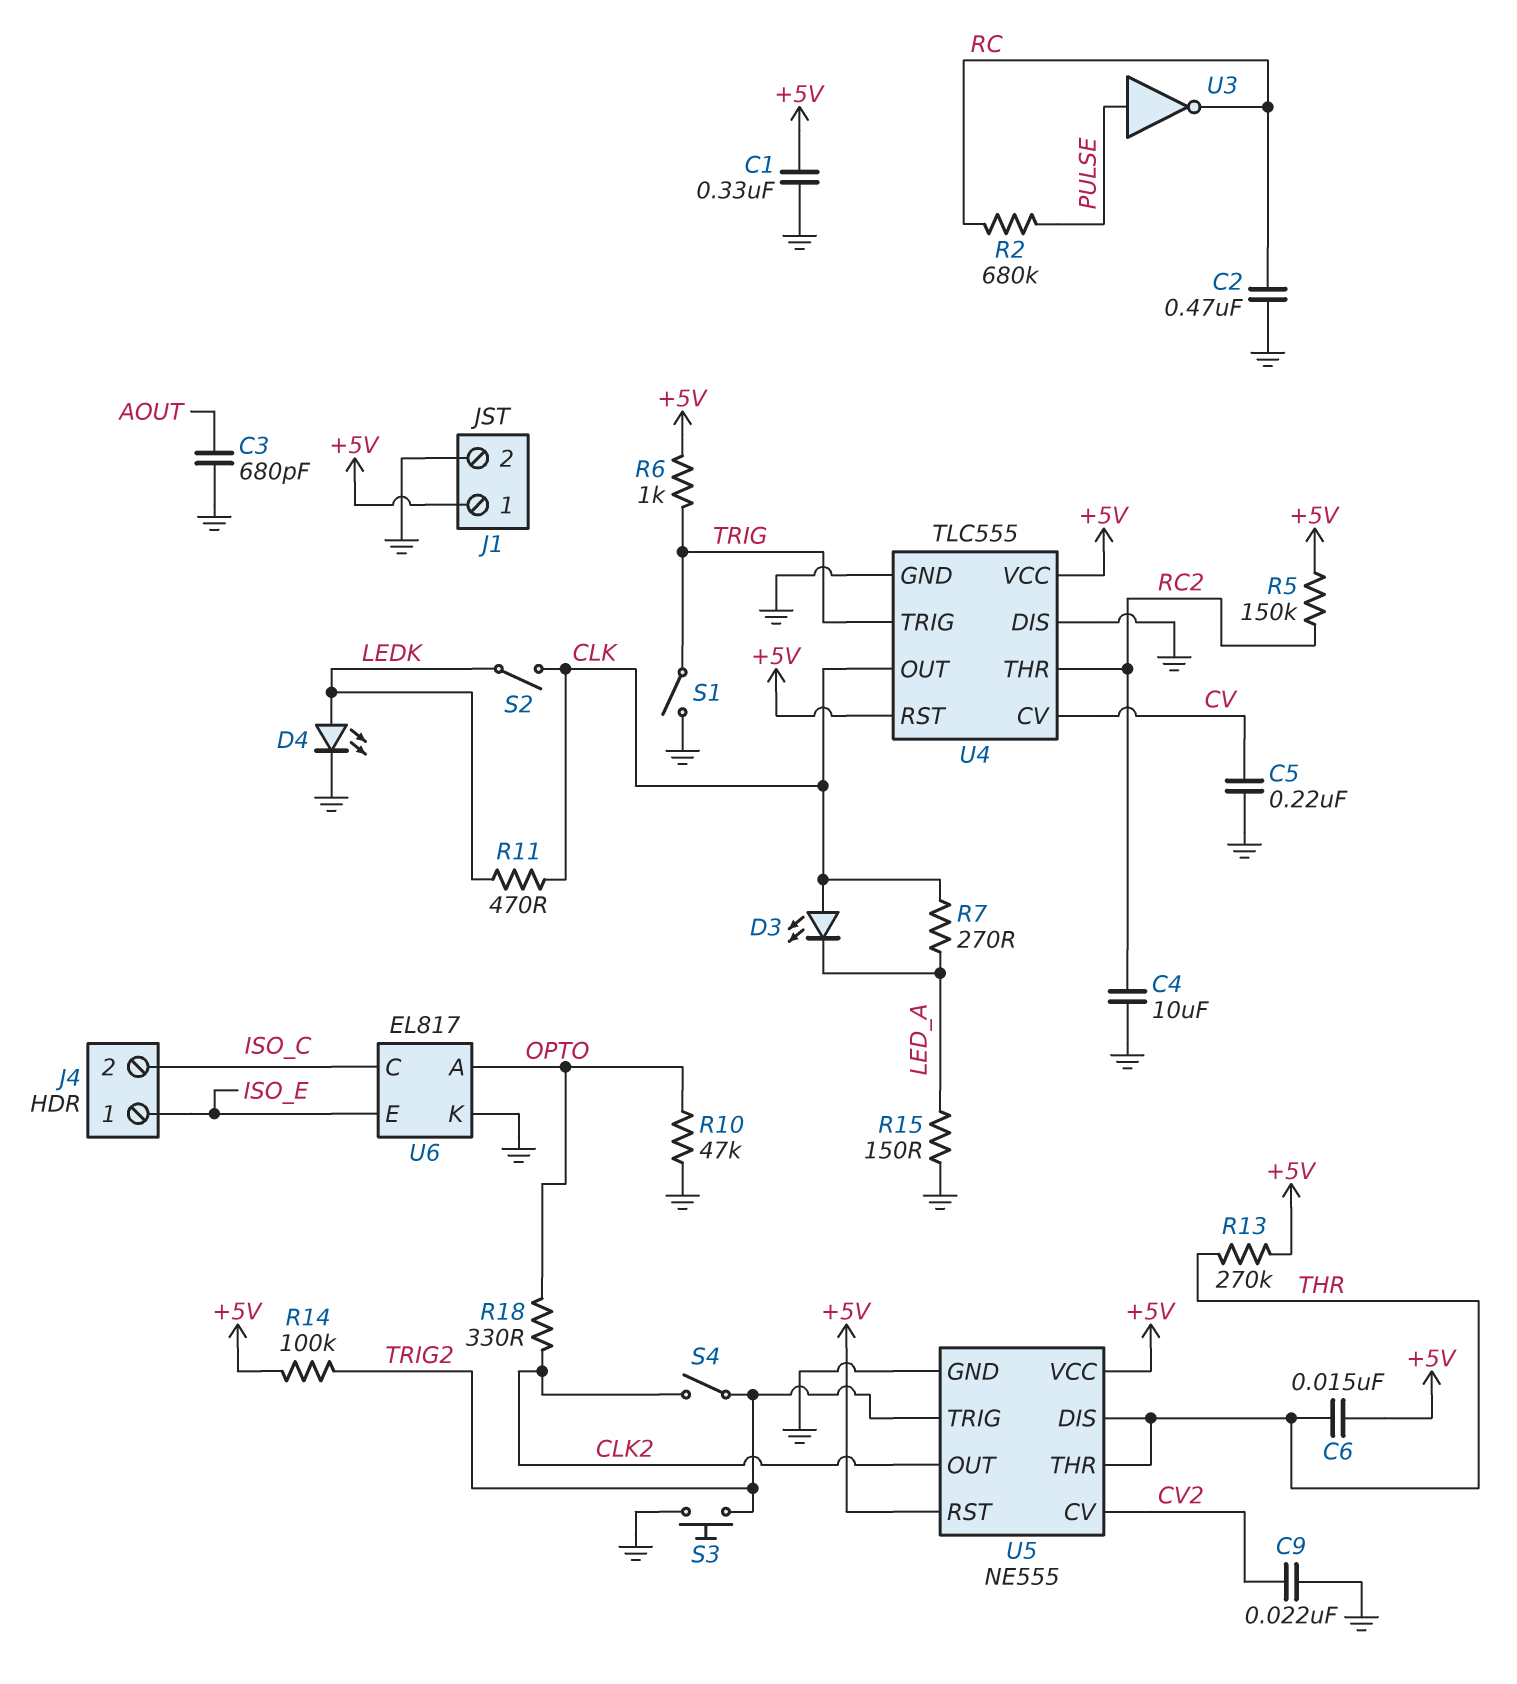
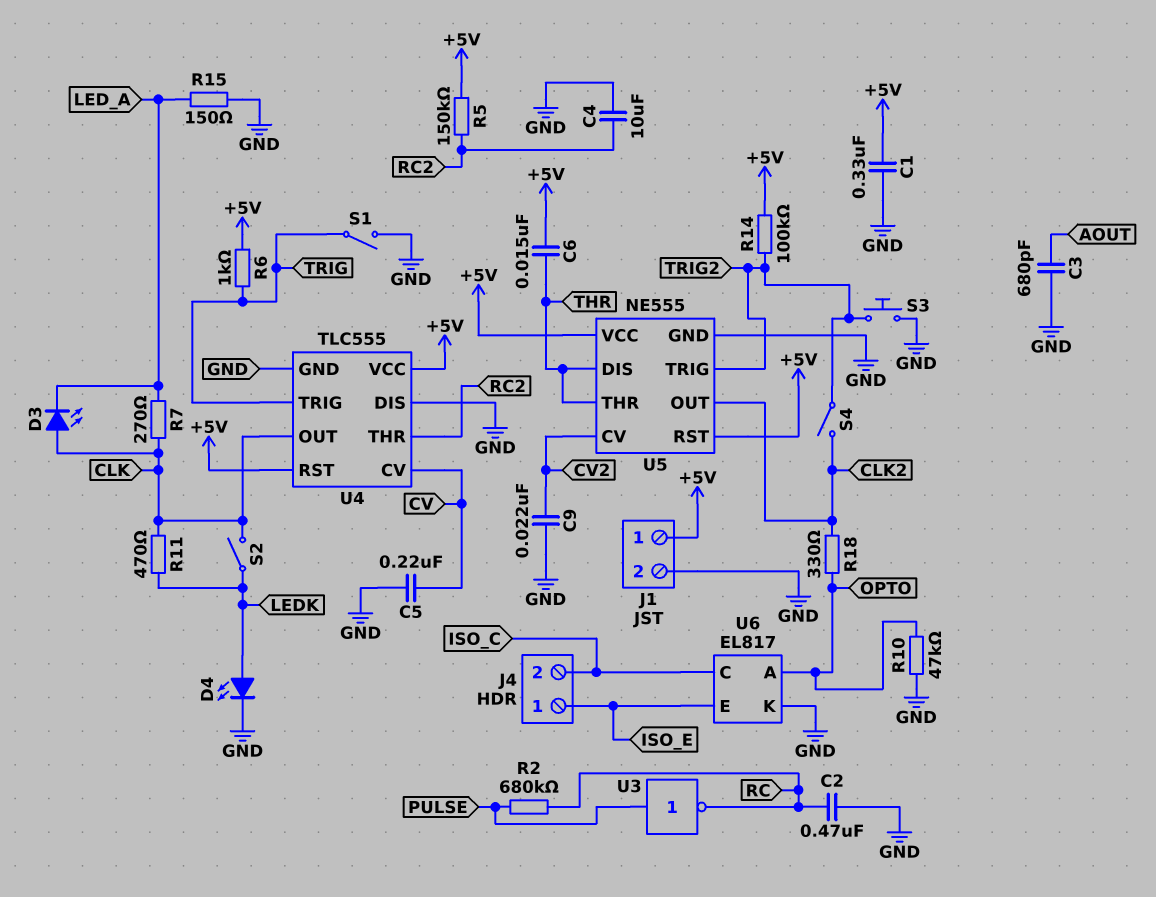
R13: 270k (+5V, THR) -> none

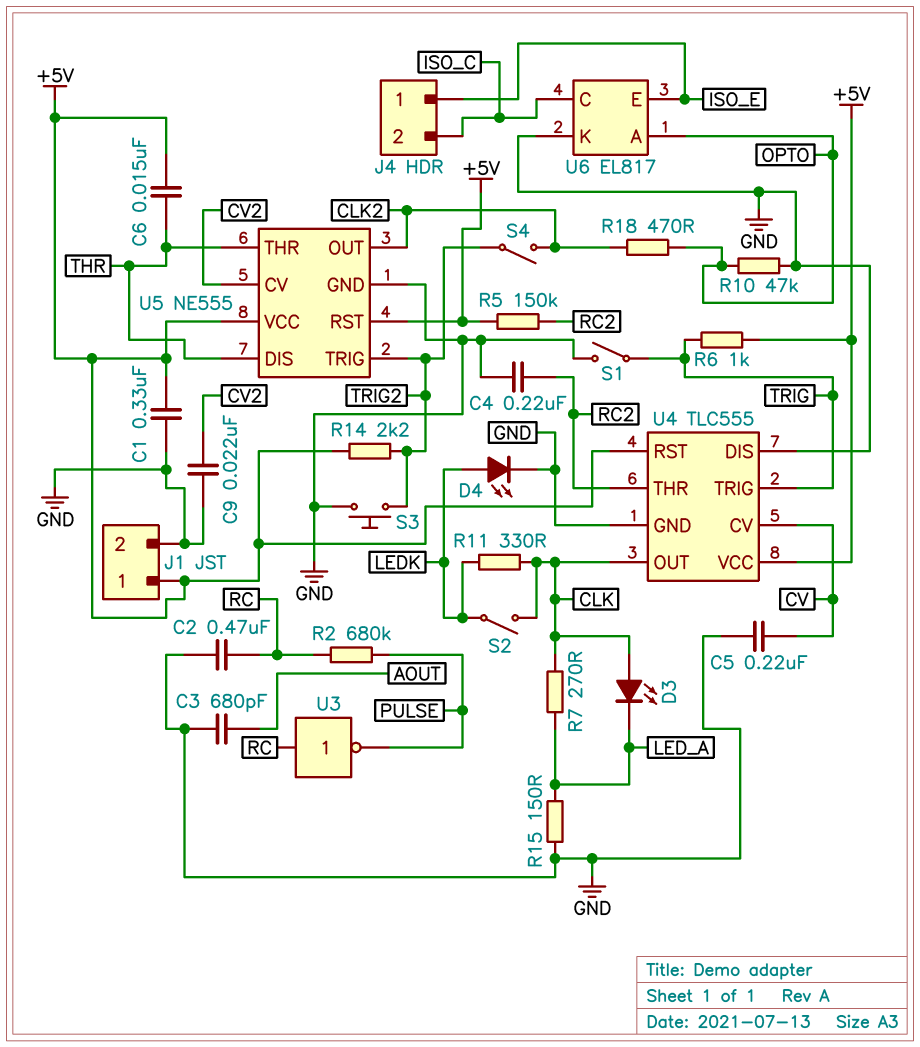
C4: 10uF (GND, RC2) -> 220nF (GND, RC2)
R11: 470 (CLK, LEDK) -> 330 (CLK, LEDK)
R14: 100k (+5V, TRIG2) -> 2.2k (+5V, TRIG2)
R18: 330 (CLK2, OPTO) -> 470 (CLK2, OPTO)
U3: NOT (in PULSE, out RC) -> NOT (in RC, out PULSE)

